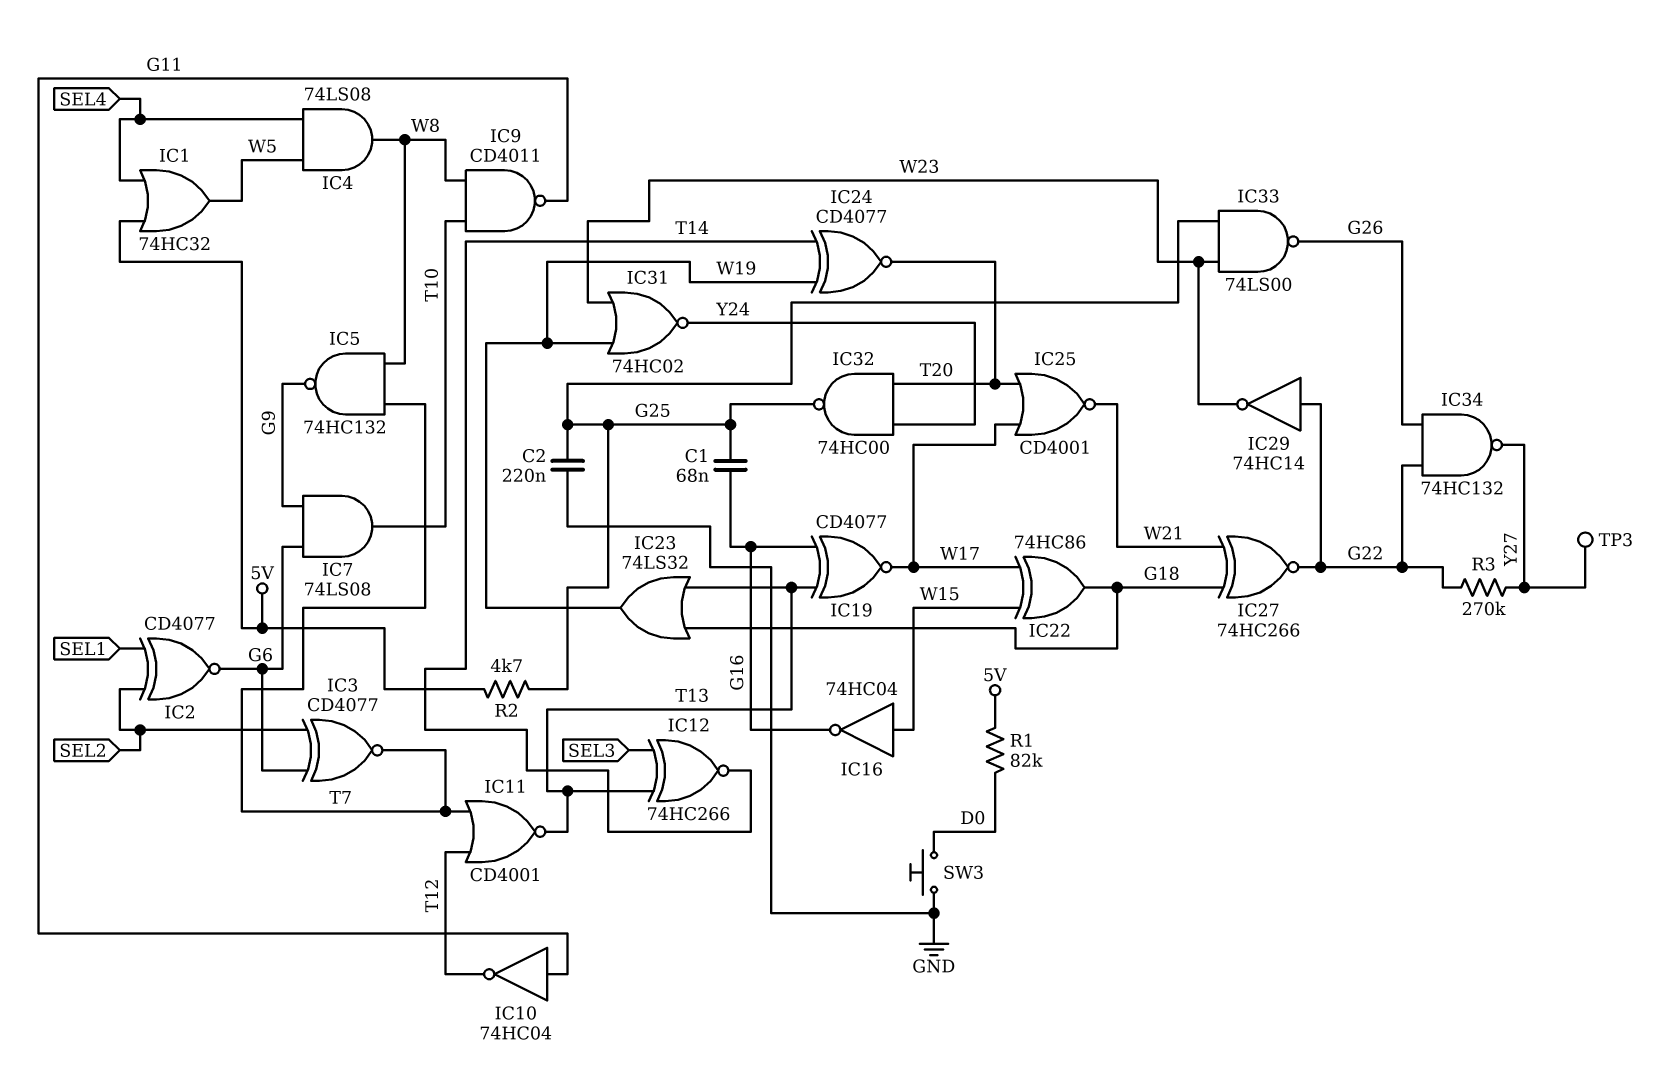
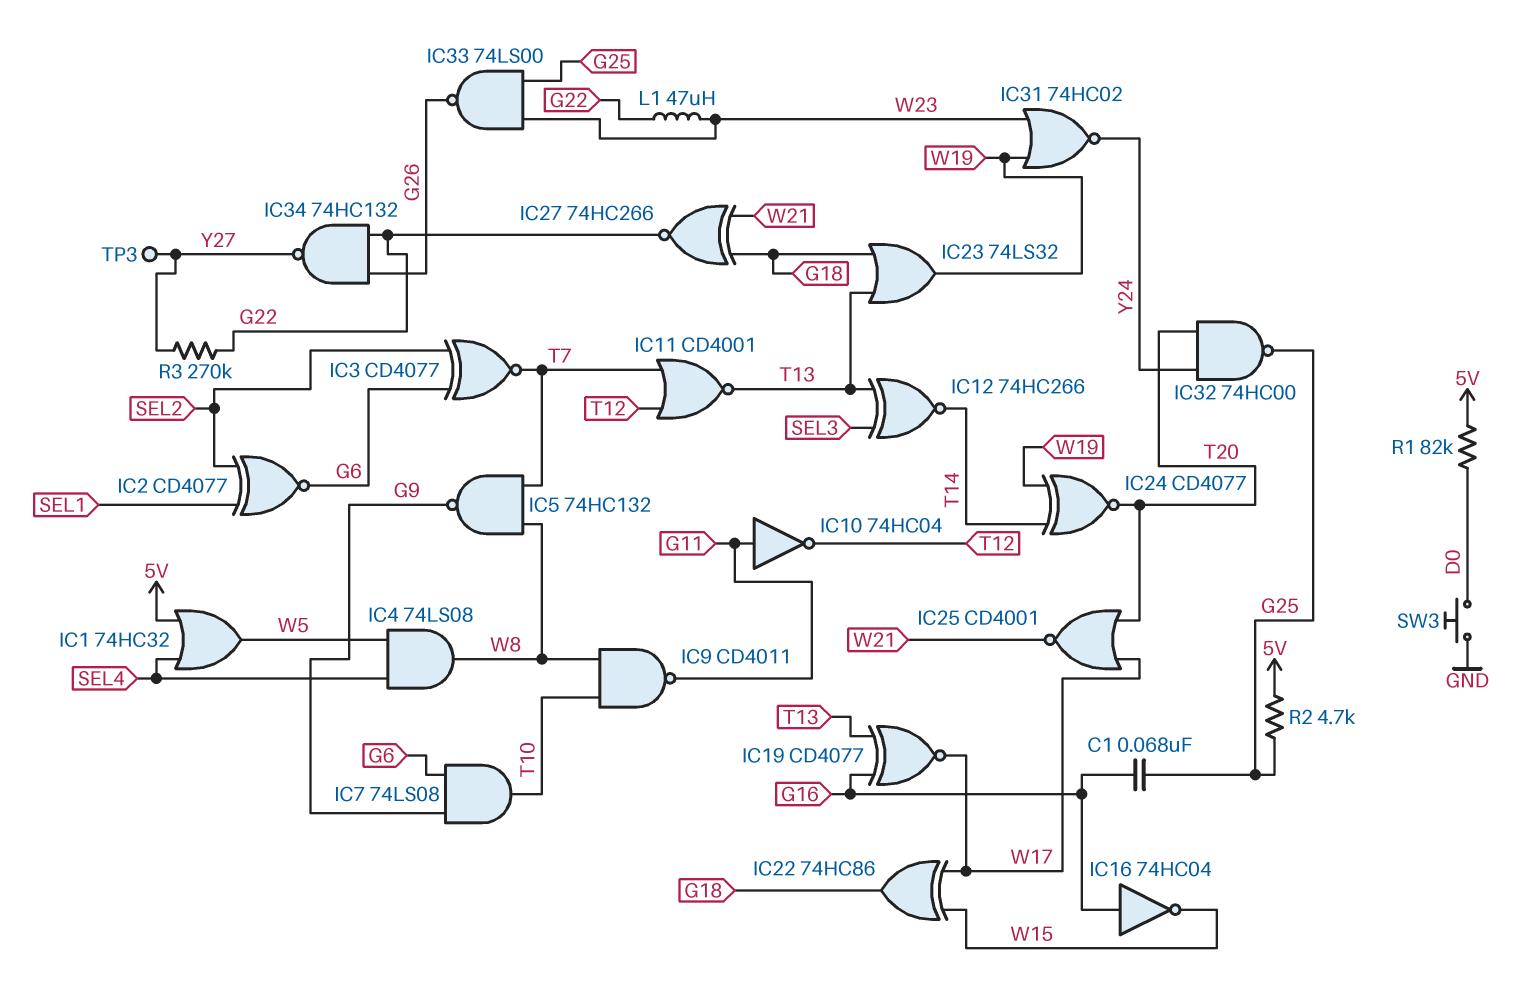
C2: 220nF (G25, GND) -> none
IC16: NOT 74HC04 (in W15, out G16) -> NOT 74HC04 (in G16, out W15)
IC29: NOT 74HC14 (in G22, out W23) -> none
L1: none -> 47uH (G22, W23)

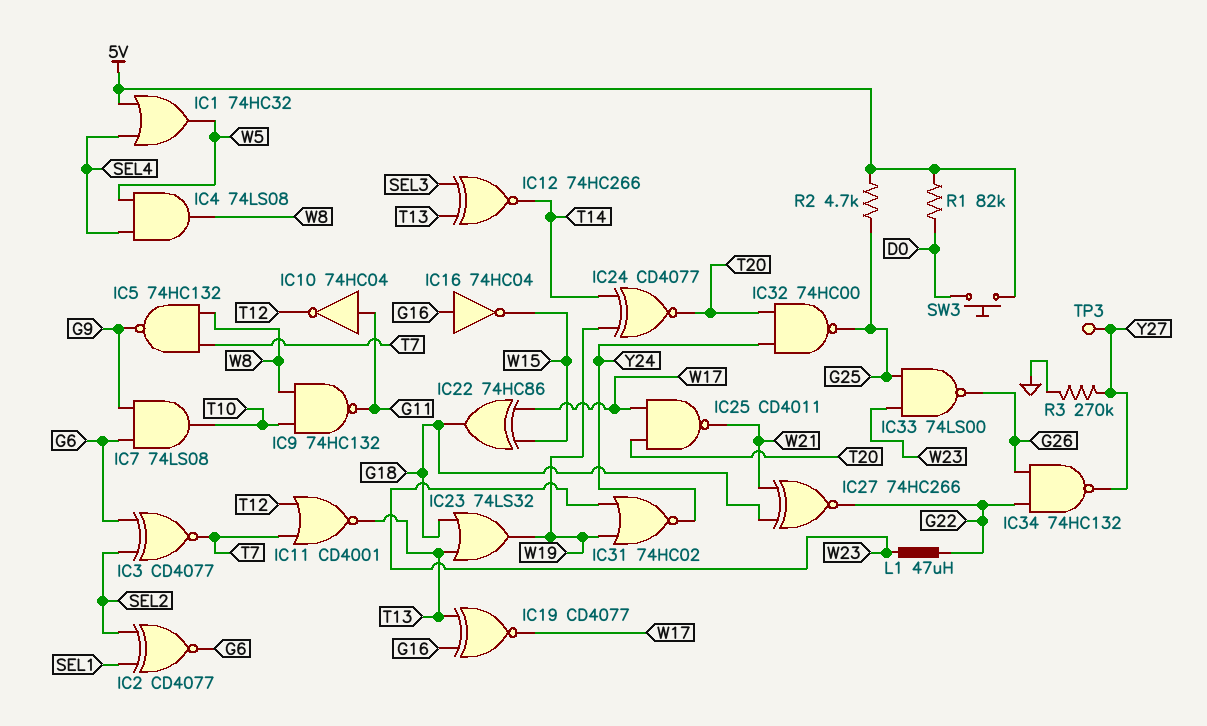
C1: 68nF (G16, G25) -> none
IC9: NAND CD4011 (in T10, in W8, out G11) -> NAND 74HC132 (in T10, in W8, out G11)
IC25: NOR CD4001 (in T20, in W17, out W21) -> NAND CD4011 (in T20, in W17, out W21)
R3: 270k (G22, Y27) -> 270k (GND, Y27)
SW3: button (D0, GND) -> button (5V, D0)

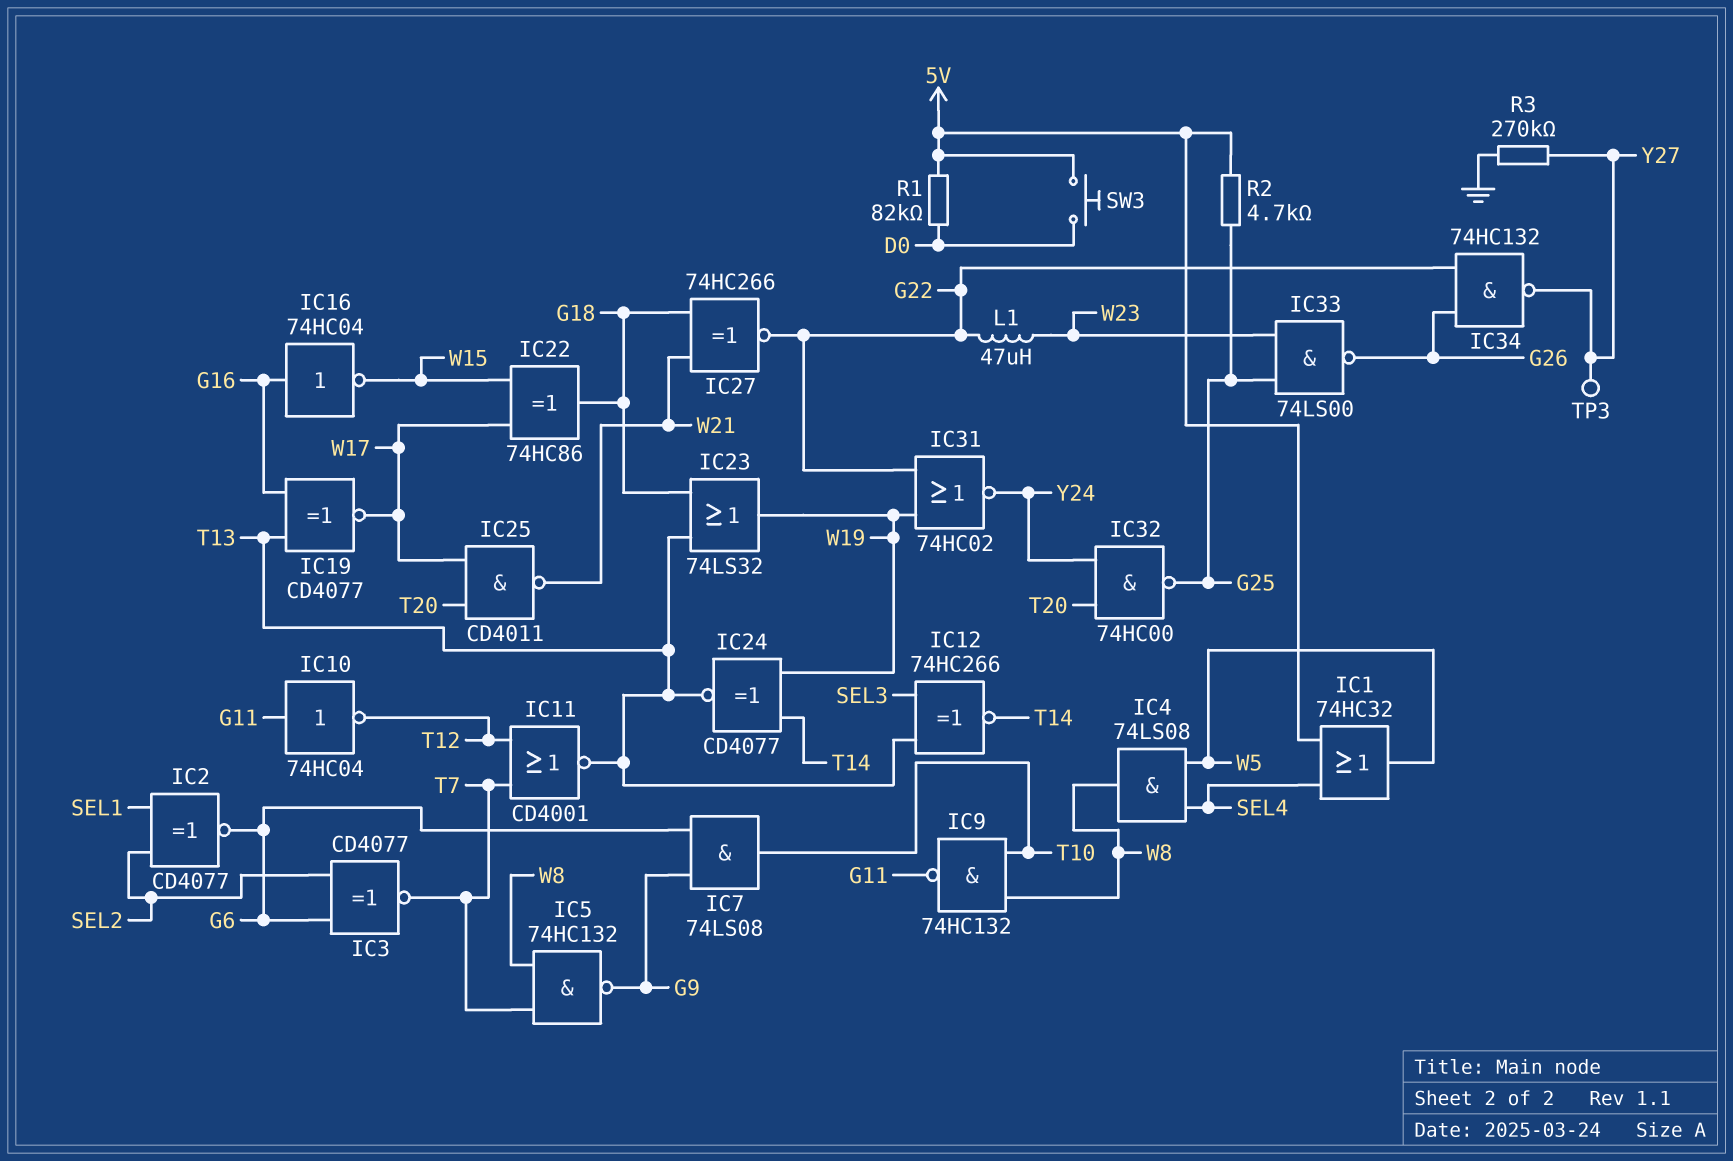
IC24: XNOR CD4077 (in T14, in W19, out T20) -> XNOR CD4077 (in T14, in W19, out T13)
IC31: NOR 74HC02 (in W19, in W23, out Y24) -> NOR 74HC02 (in G22, in W19, out Y24)

